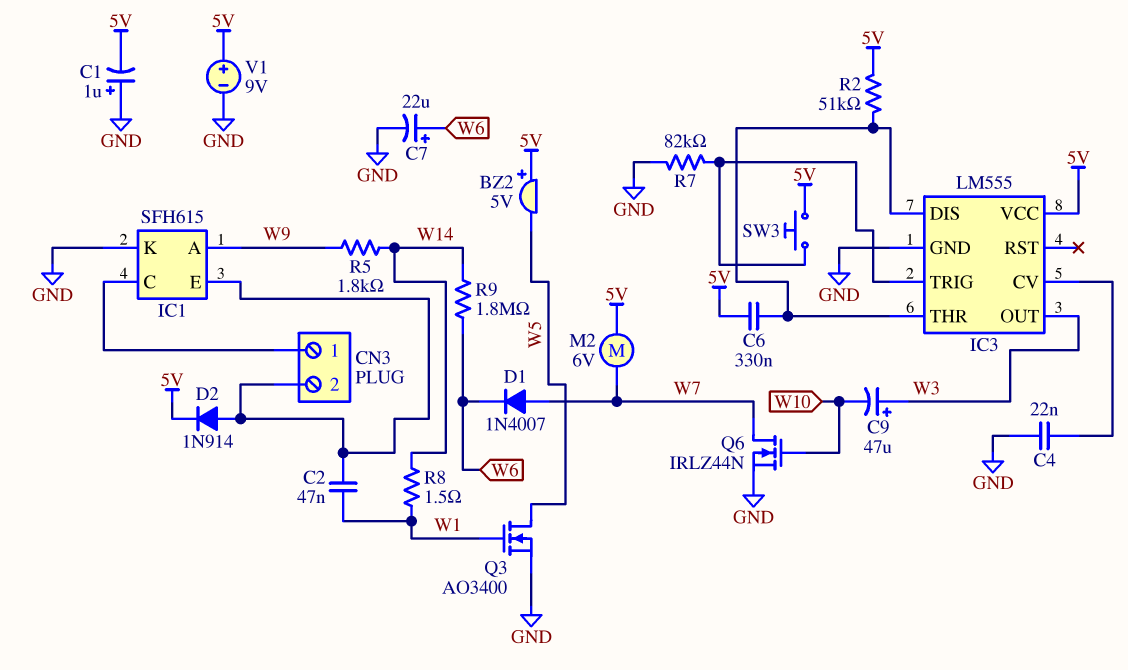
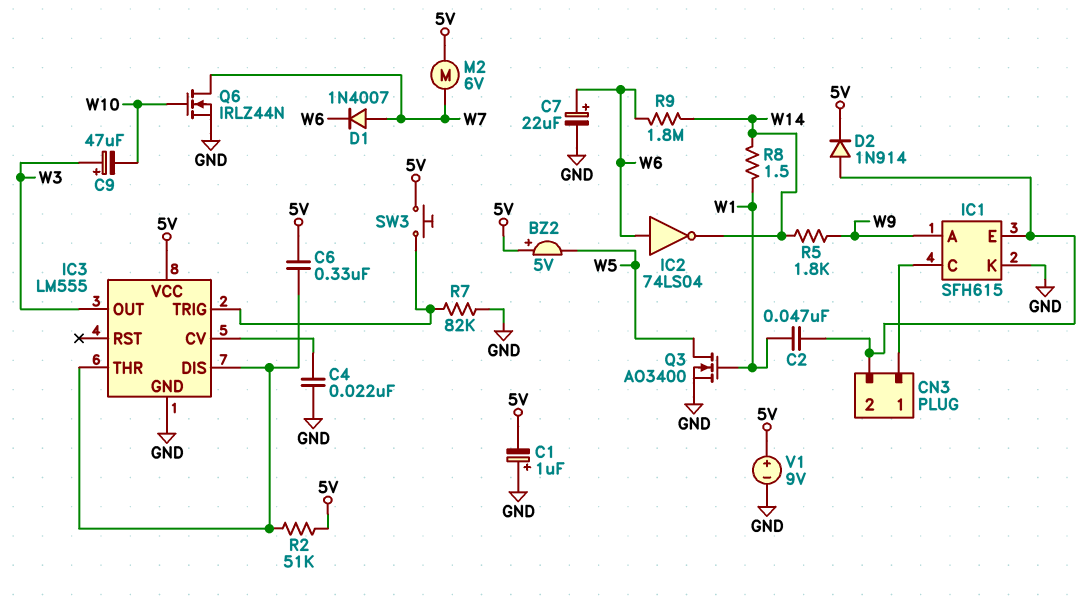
IC2: none -> NOT 74LS04 (in W6, out W14)

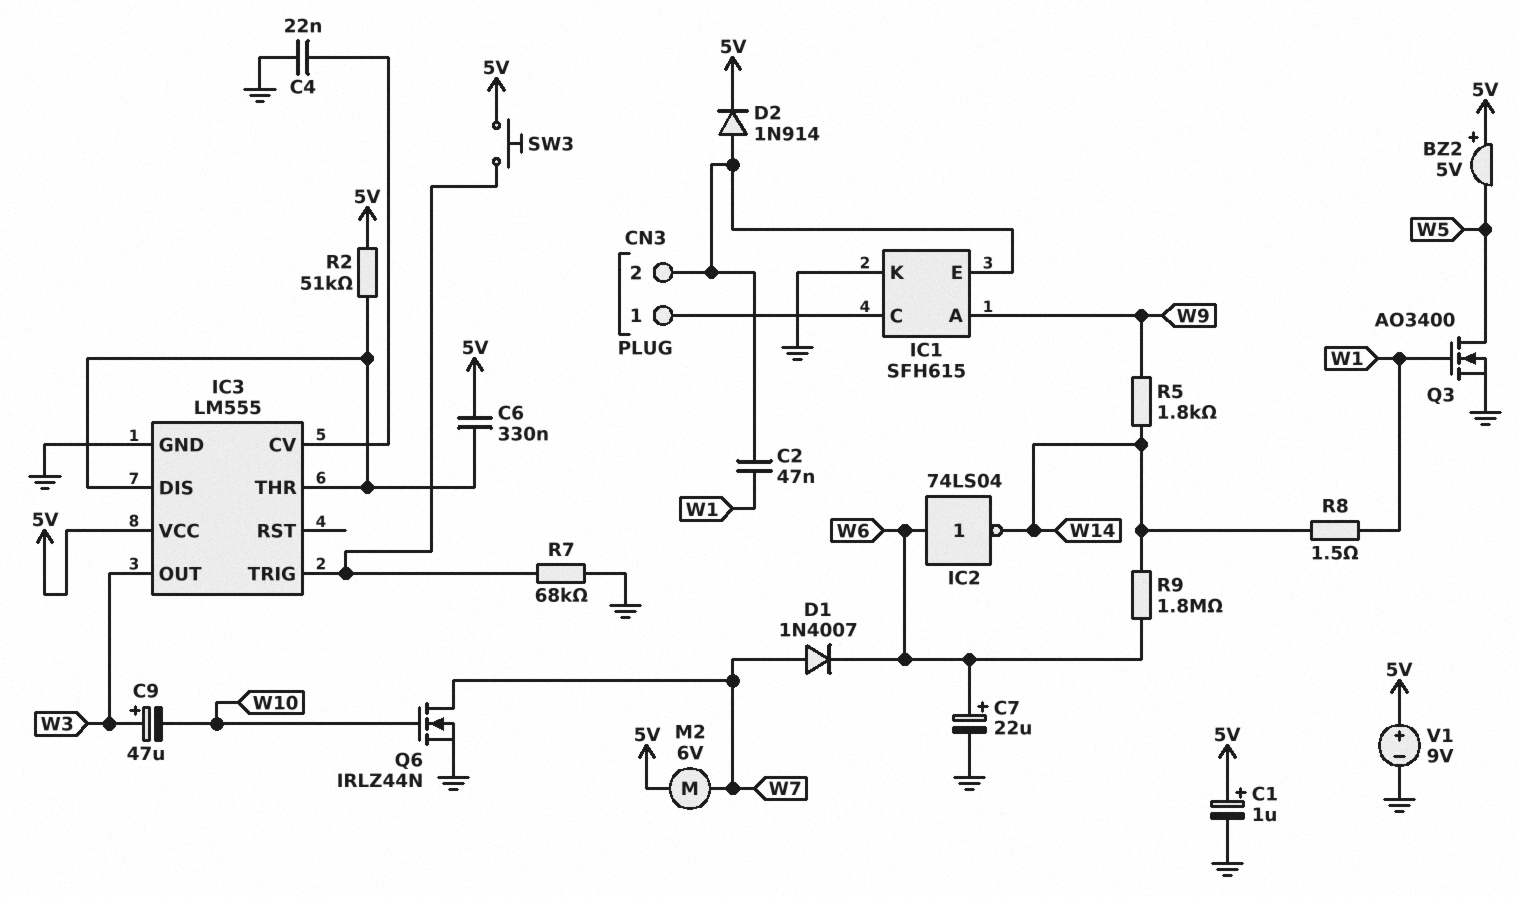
C1: 1uF (plus GND, minus 5V) -> 1uF (plus 5V, minus GND)
R7: 82k (GND, IC3/TRIG) -> 68k (GND, IC3/TRIG)

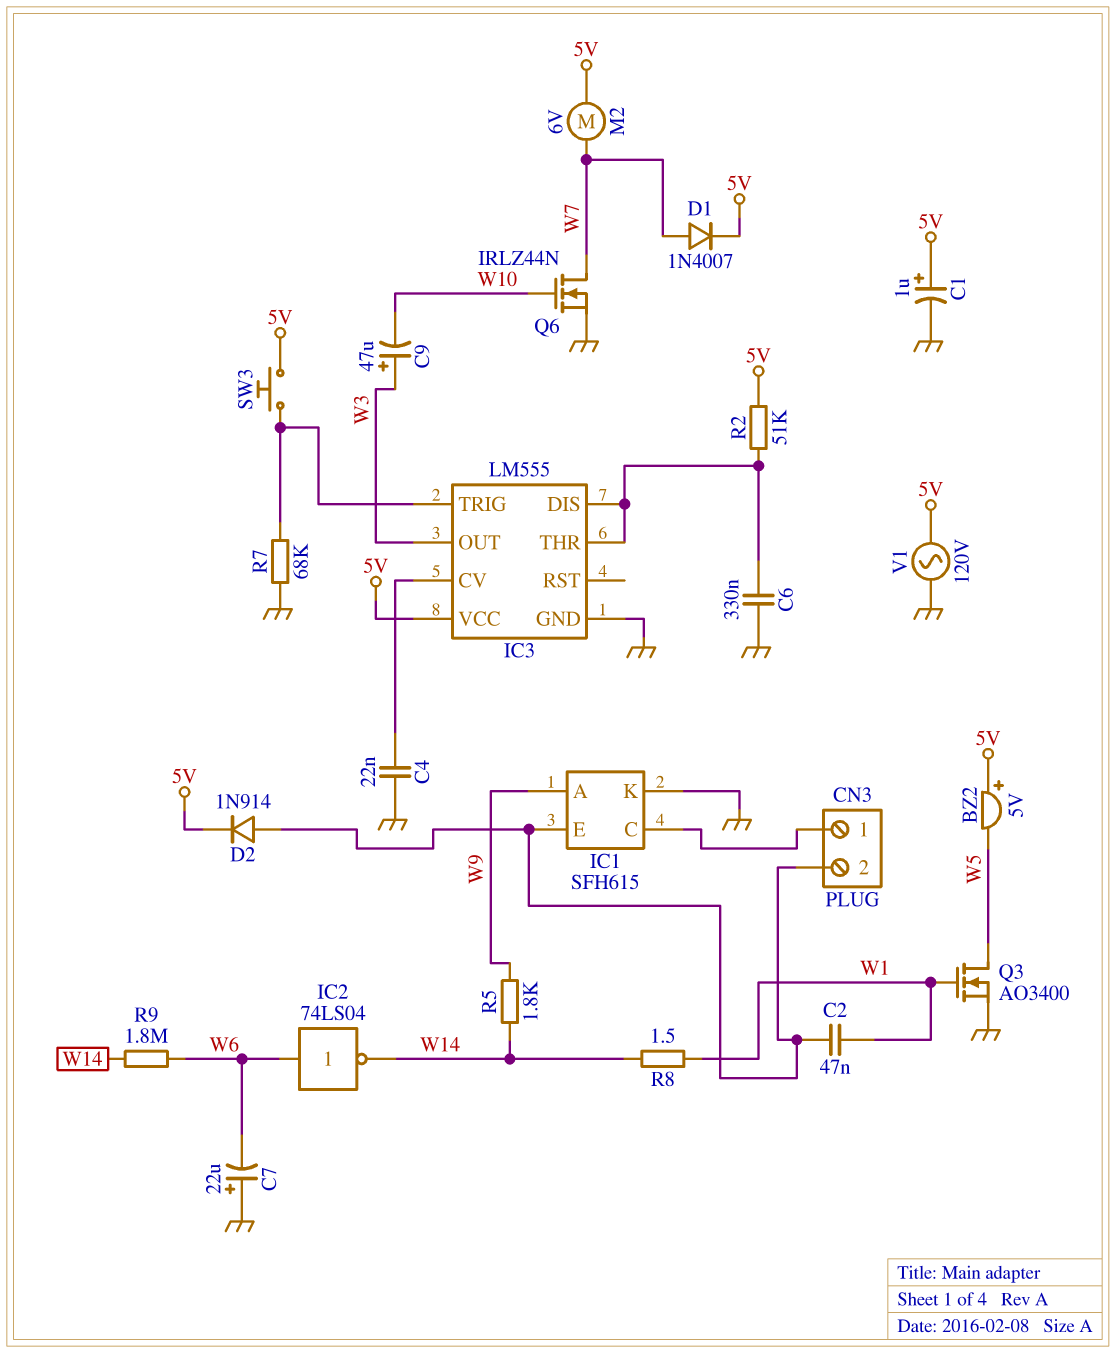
C6: 330nF (5V, IC3/DIS) -> 330nF (GND, IC3/DIS)
C7: 22uF (plus W6, minus GND) -> 22uF (plus GND, minus W6)
D1: diode 1N4007 (A W7, K W6) -> diode 1N4007 (A W7, K 5V)
V1: 9V (plus 5V, minus GND) -> AC 120V (5V, GND)

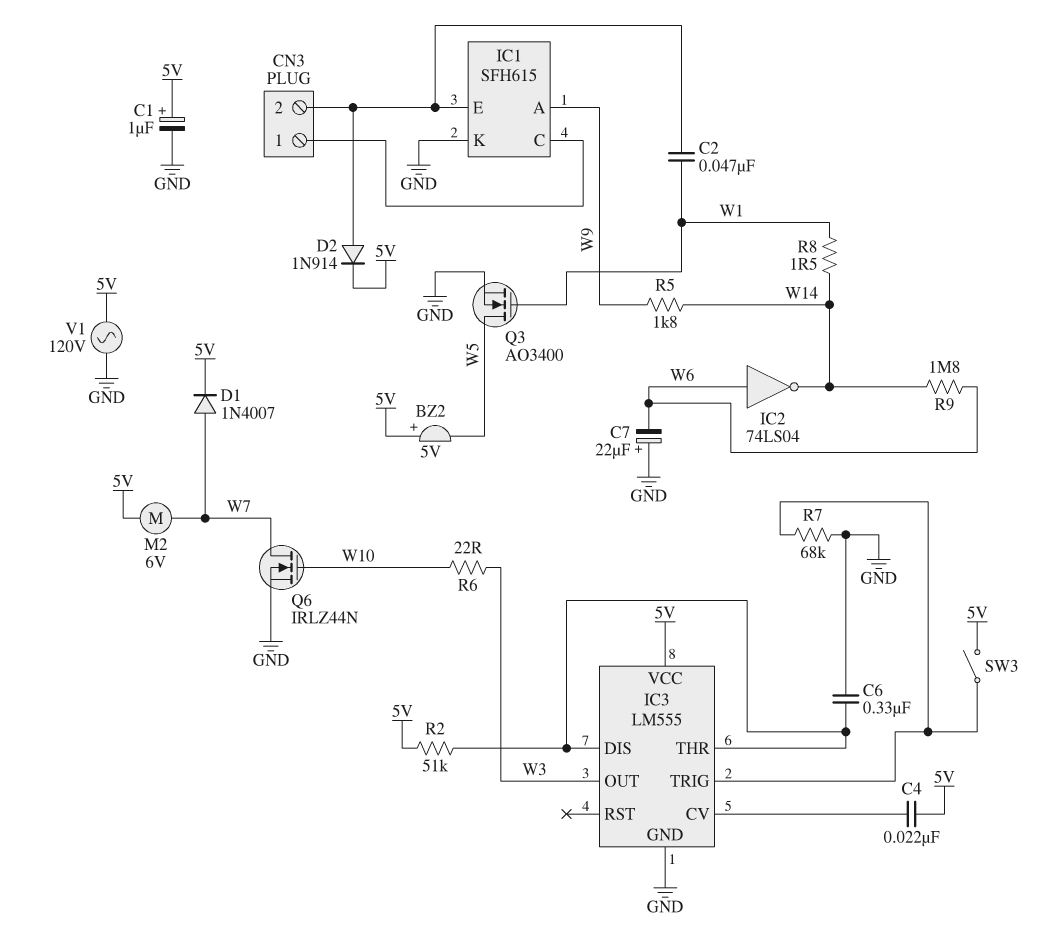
C4: 22nF (GND, IC3/CV) -> 22nF (5V, IC3/CV)
C9: 47uF (plus W3, minus W10) -> none
R6: none -> 22 (W3, W10)
SW3: button (5V, IC3/TRIG) -> switch (5V, IC3/TRIG)

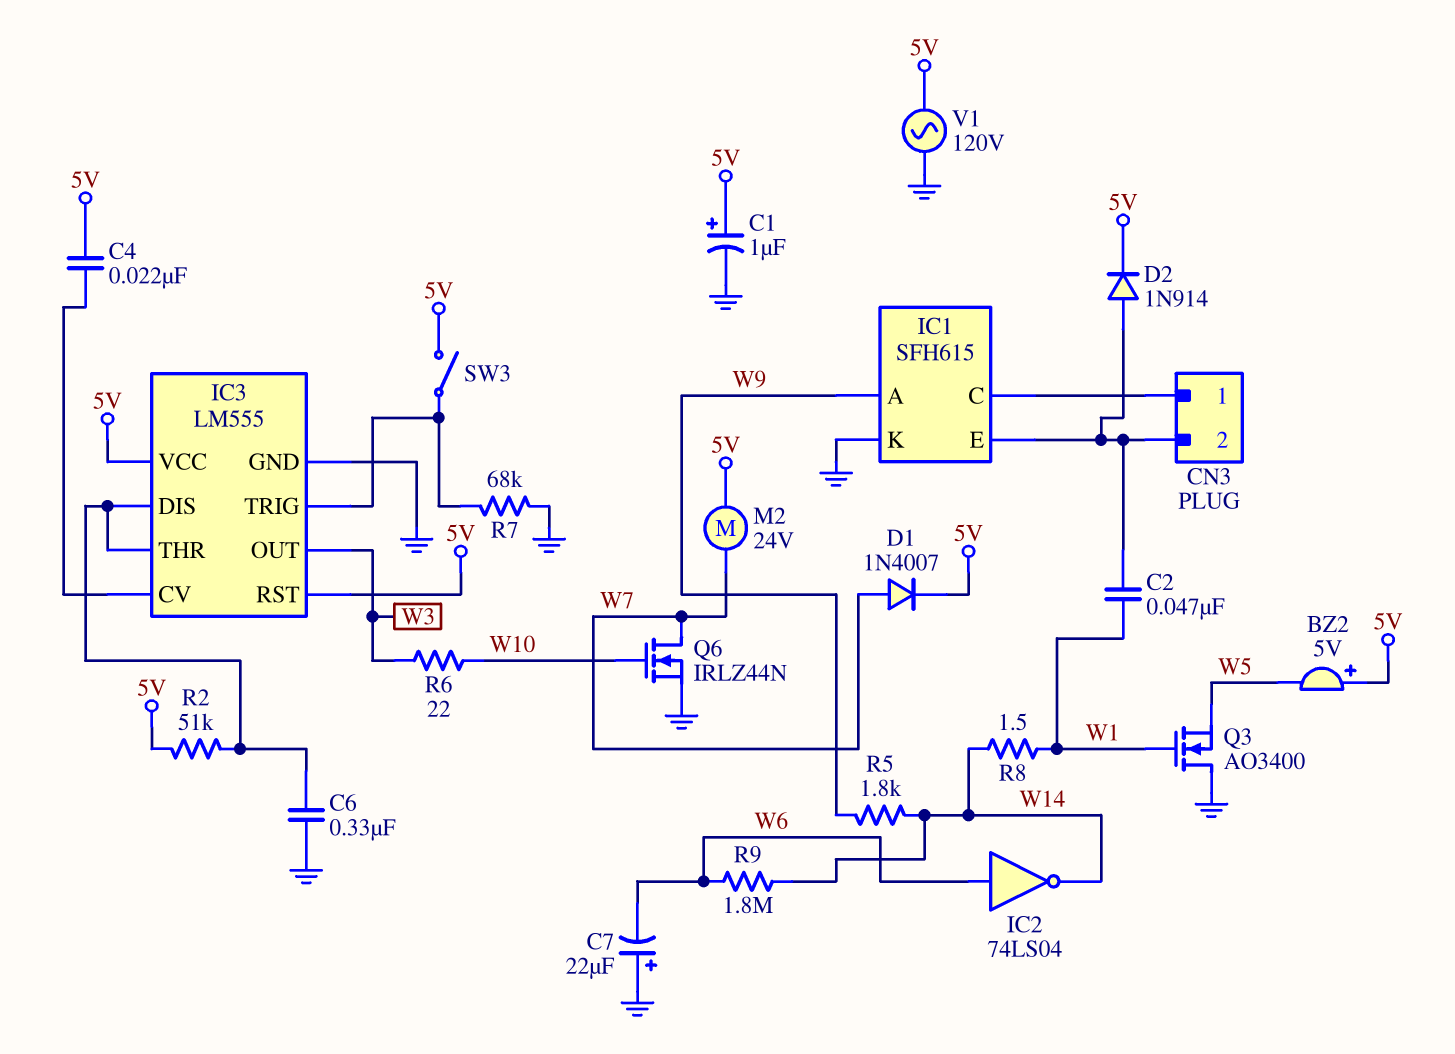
IC3 pin RST: none -> 5V
M2: motor 6V (5V, W7) -> motor 24V (5V, W7)
Q3: NMOS AO3400 (G W1, D W5, S GND) -> NMOS AO3400 (G W1, D GND, S W5)

